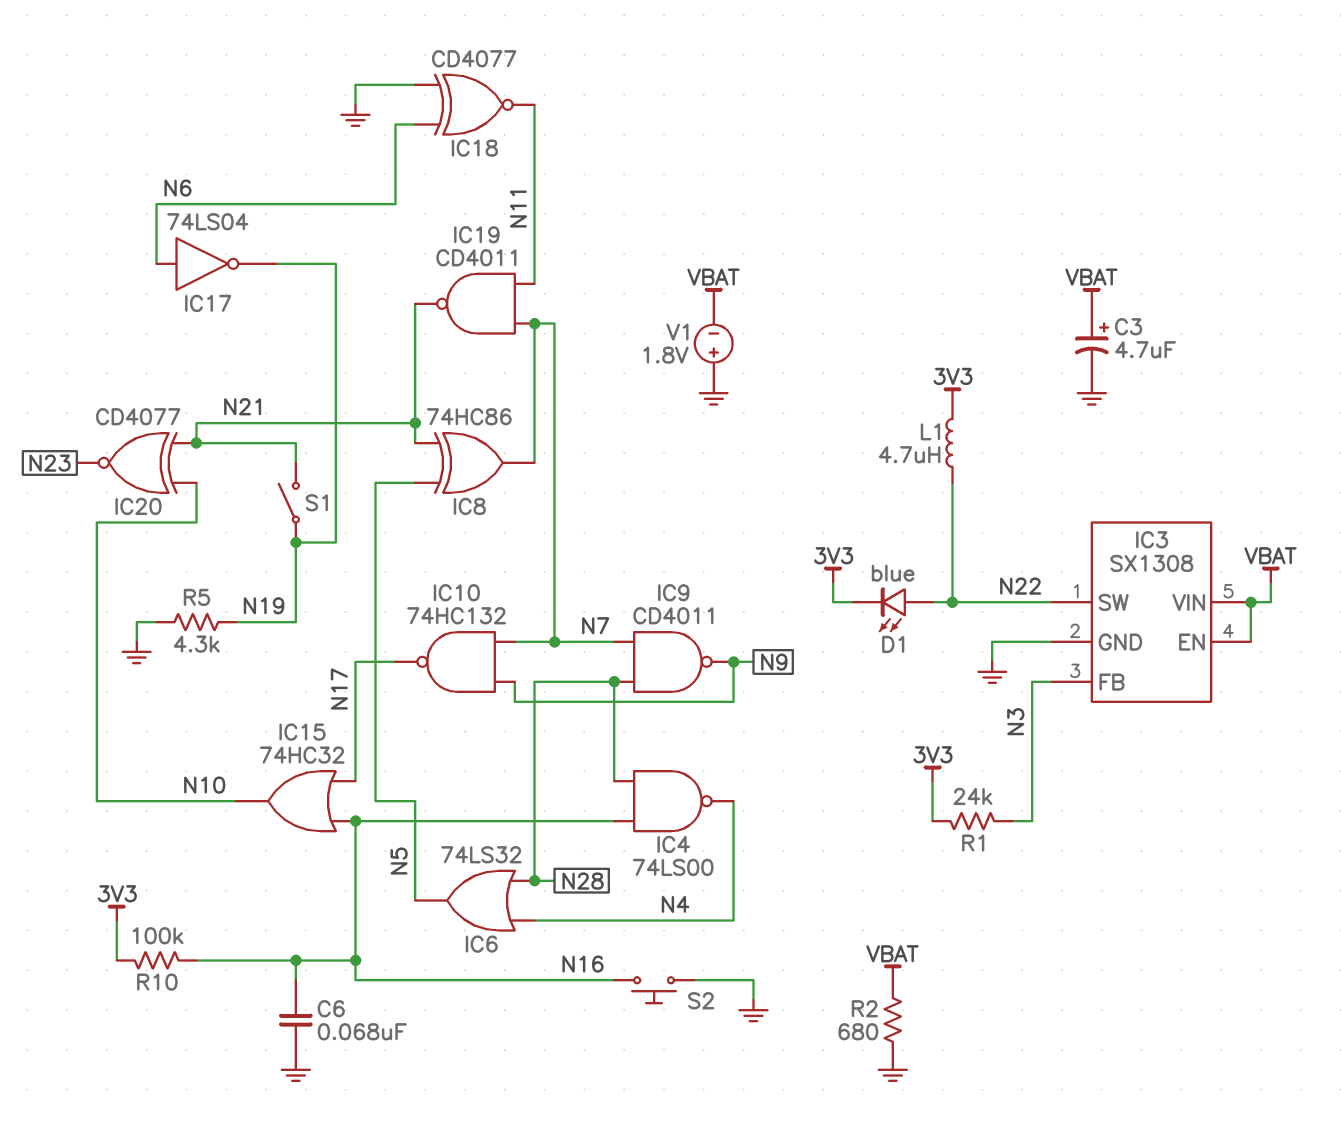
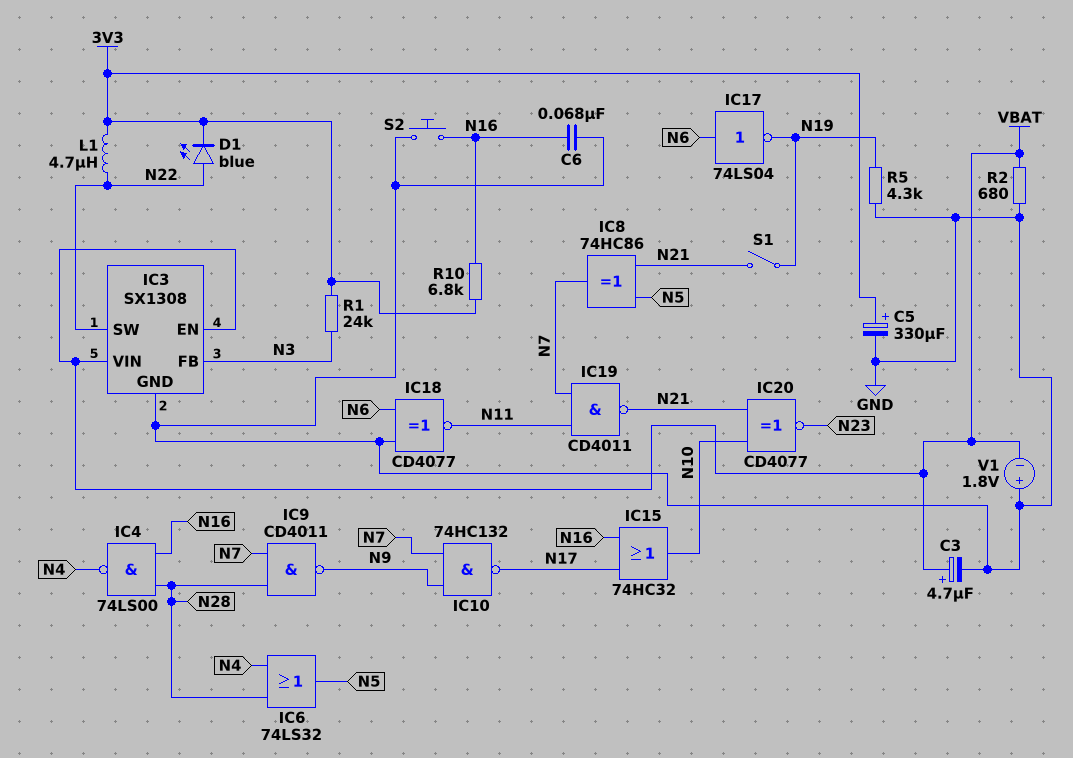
C5: none -> 330uF (plus 3V3, minus GND)
R10: 100k (3V3, N16) -> 6.8k (3V3, N16)

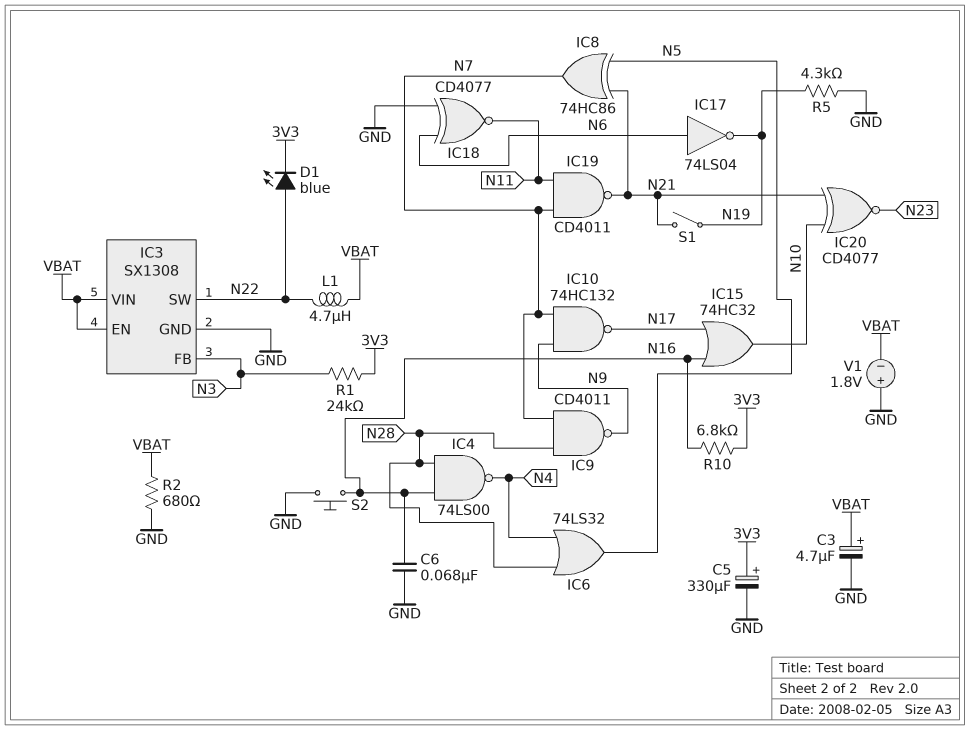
L1: 4.7uH (3V3, N22) -> 4.7uH (N22, VBAT)

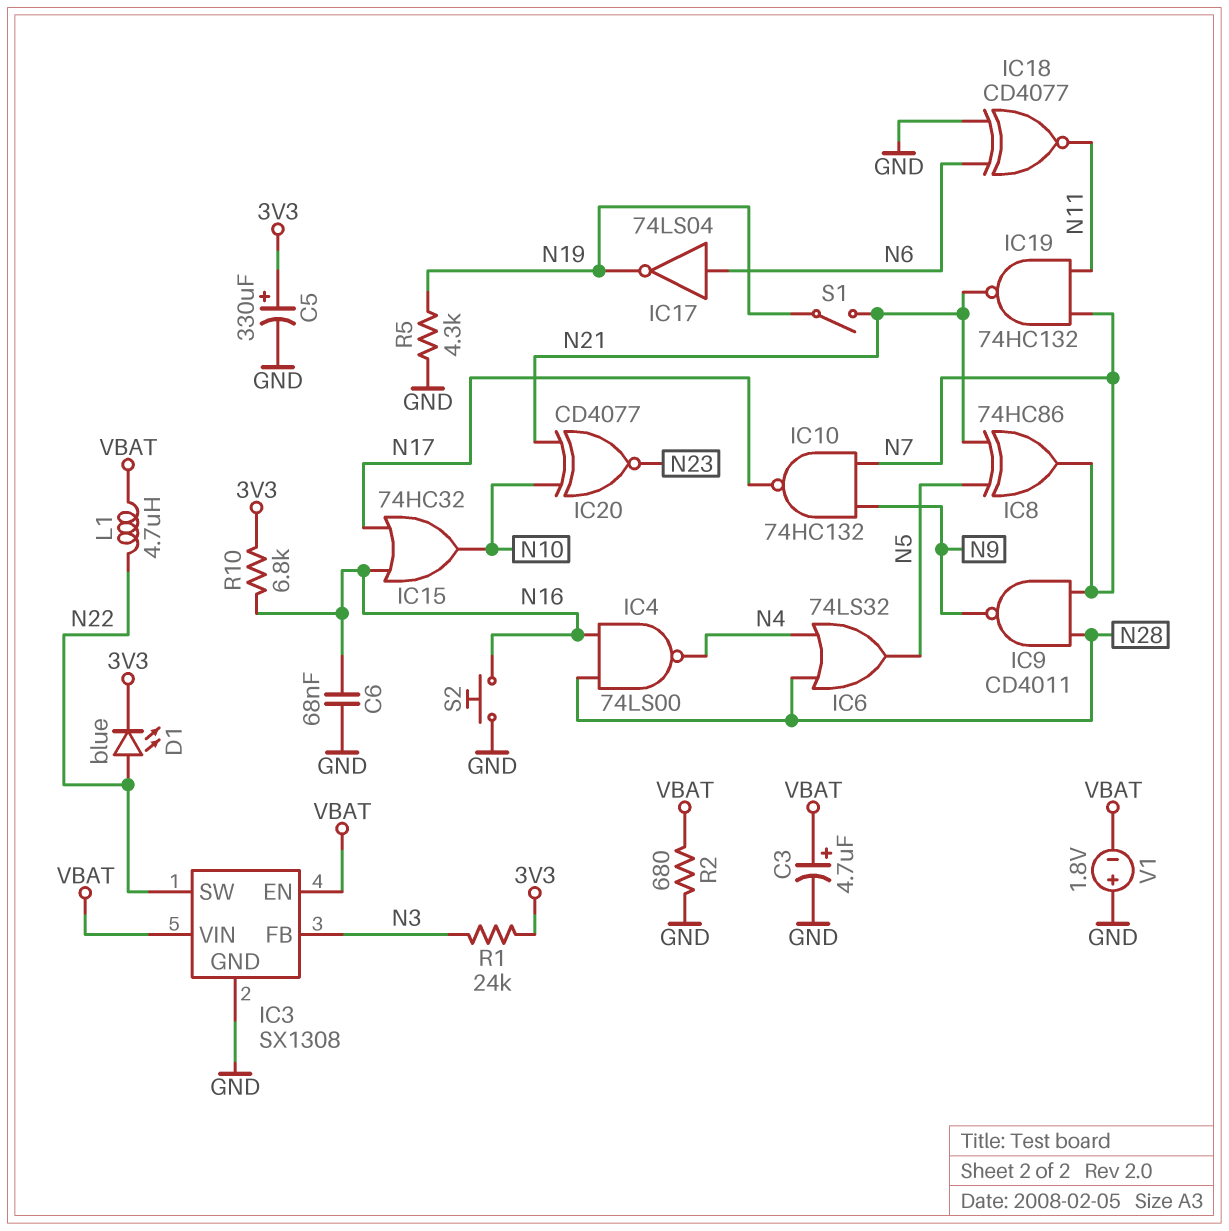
IC19: NAND CD4011 (in N7, in N11, out N21) -> NAND 74HC132 (in N7, in N11, out N21)

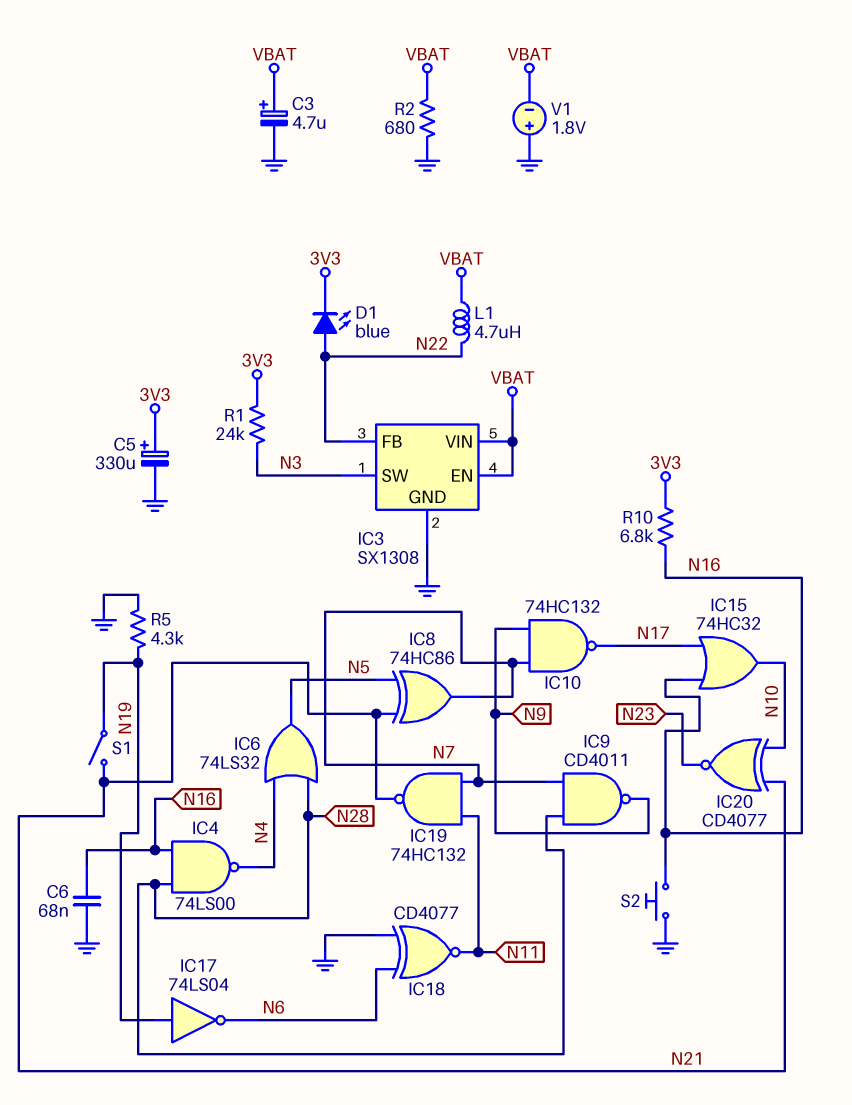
IC3 pin FB: N3 -> N22
IC3 pin SW: N22 -> N3
IC17: NOT 74LS04 (in N6, out N19) -> NOT 74LS04 (in N19, out N6)

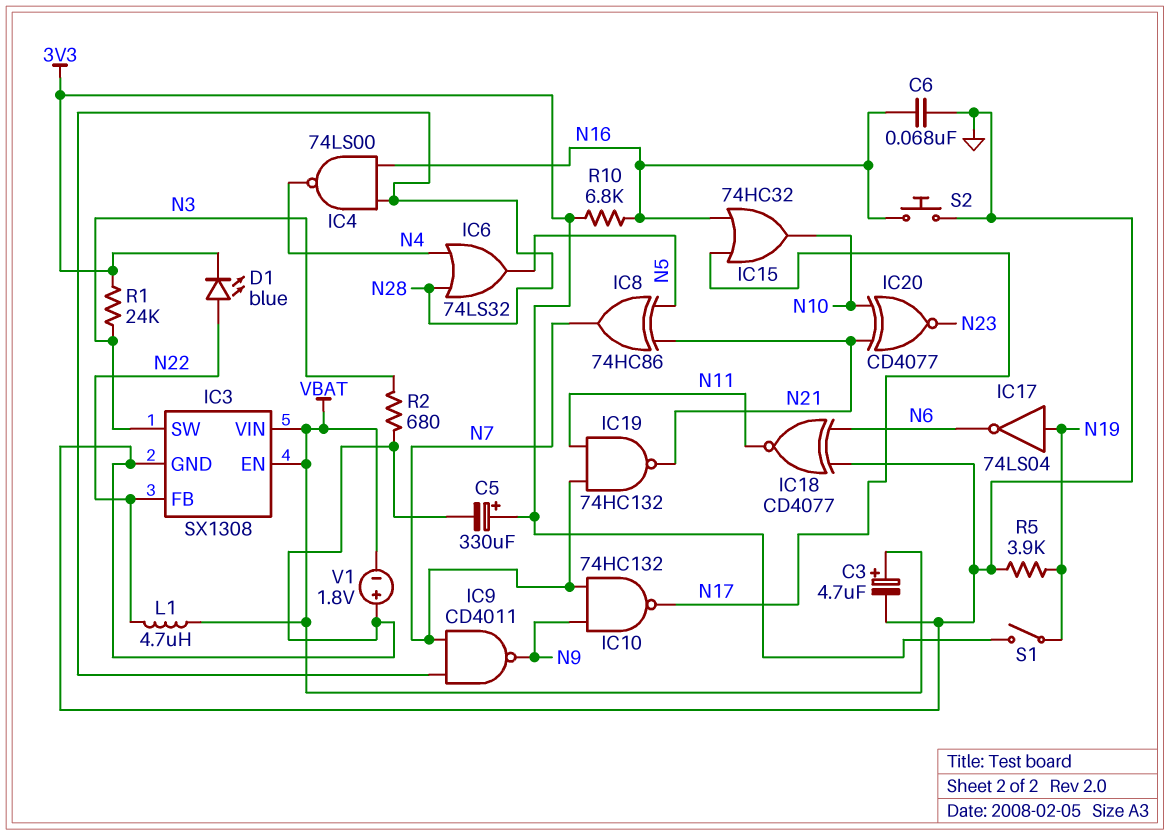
R2: 680 (GND, VBAT) -> 680 (GND, N3)
R5: 4.3k (GND, N19) -> 3.9k (GND, N19)
S1: switch (N19, N21) -> switch (3V3, N19)

